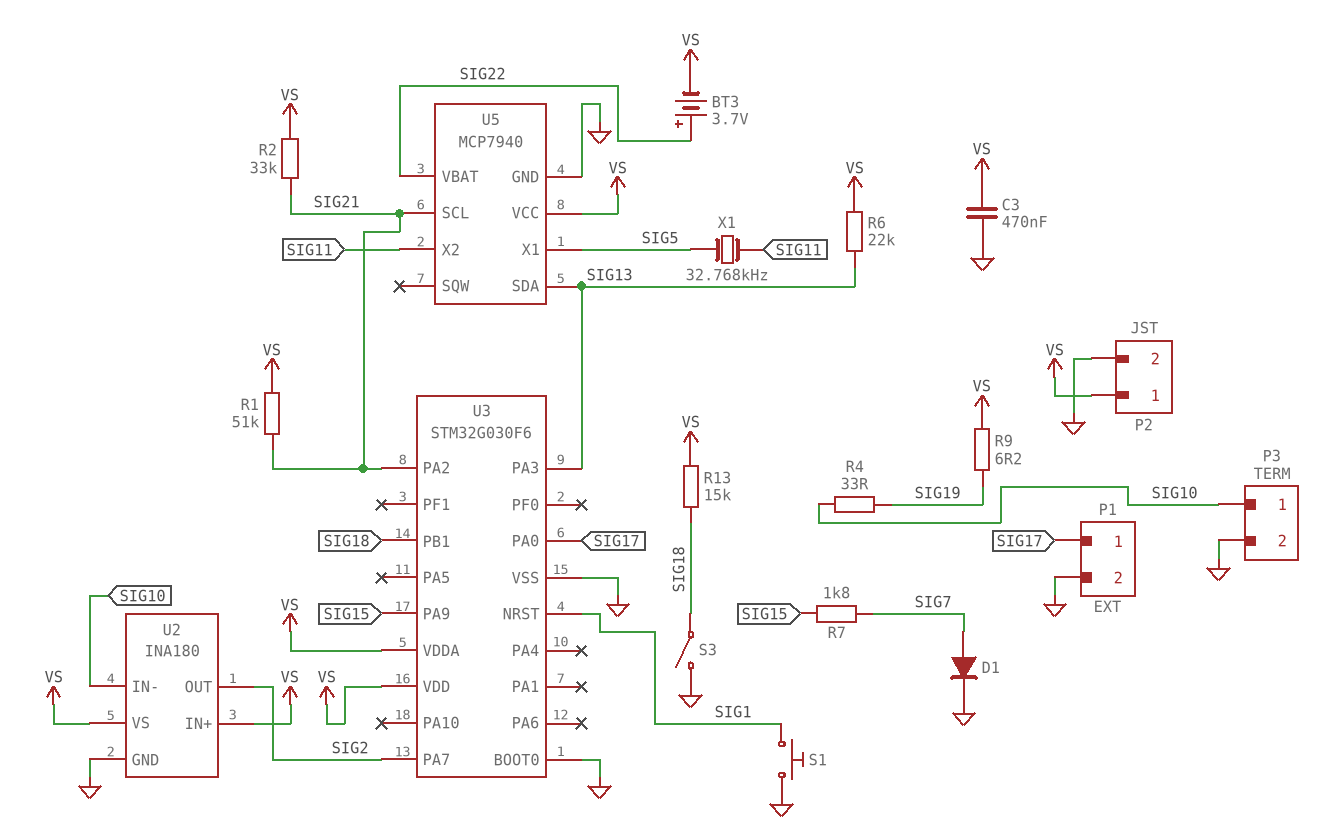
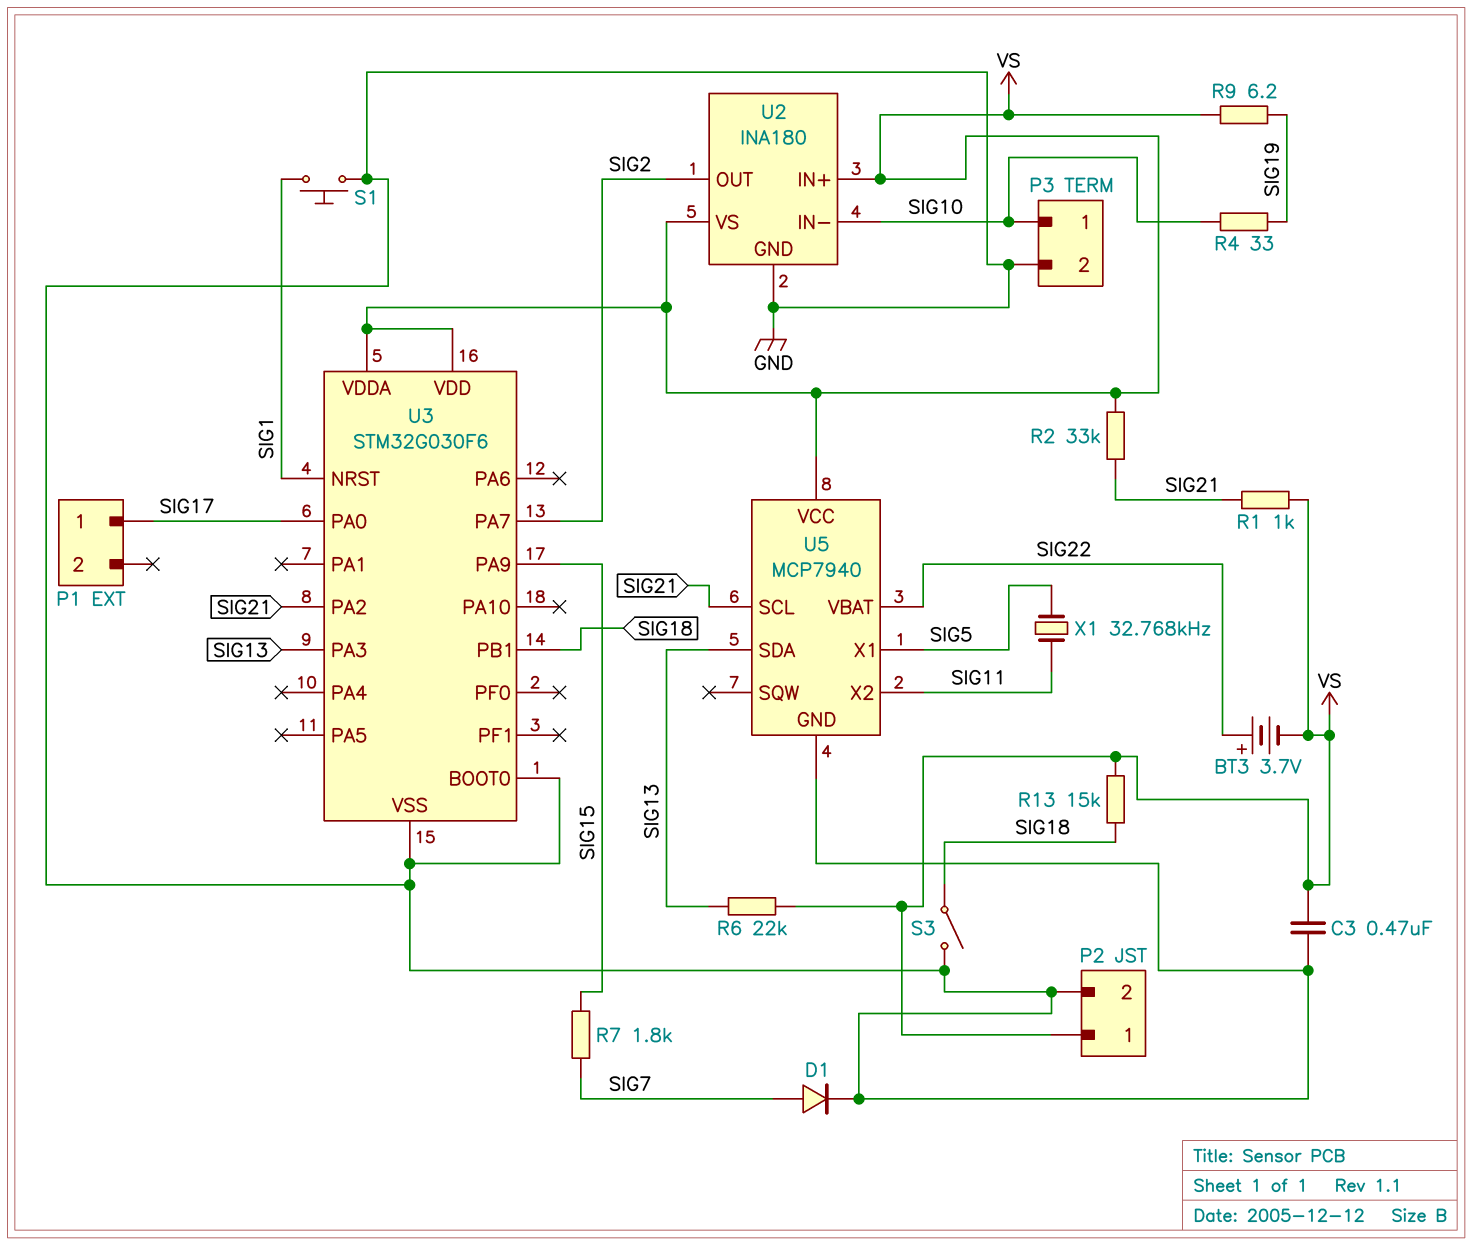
P1 pin 2: GND -> none
R1: 51k (SIG21, VS) -> 1k (SIG21, VS)

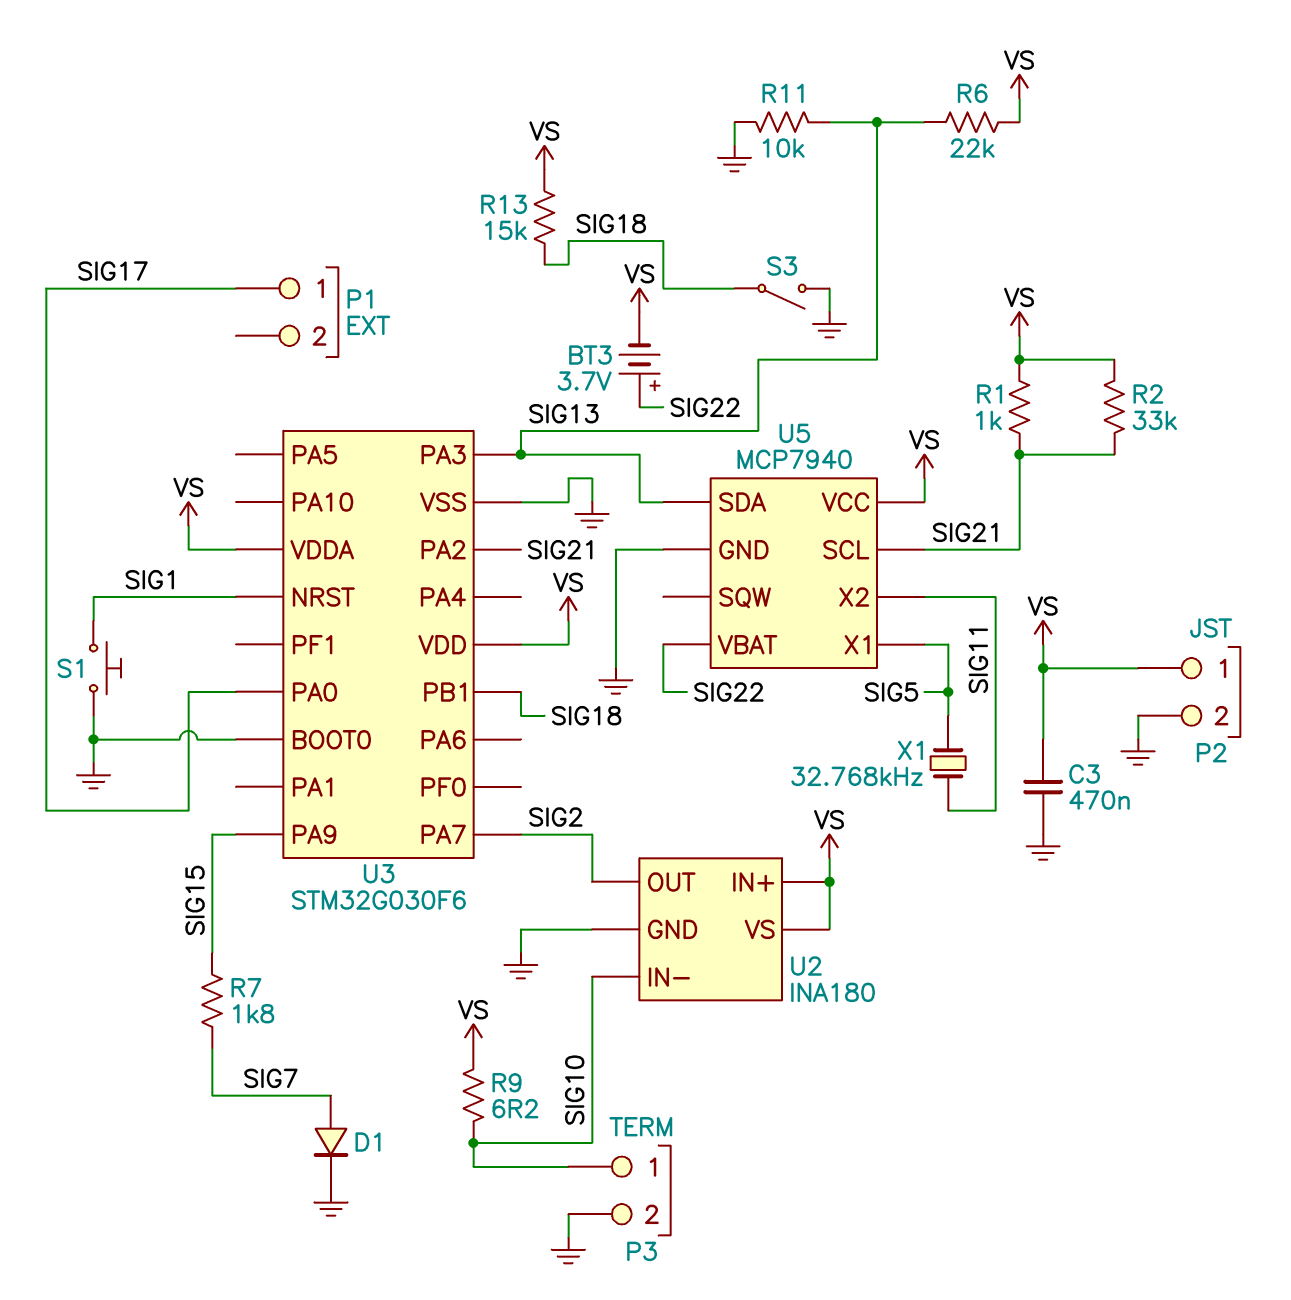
R4: 33 (SIG10, SIG19) -> none
R9: 6.2 (SIG19, VS) -> 6.2 (SIG10, VS)
R11: none -> 10k (GND, SIG13)

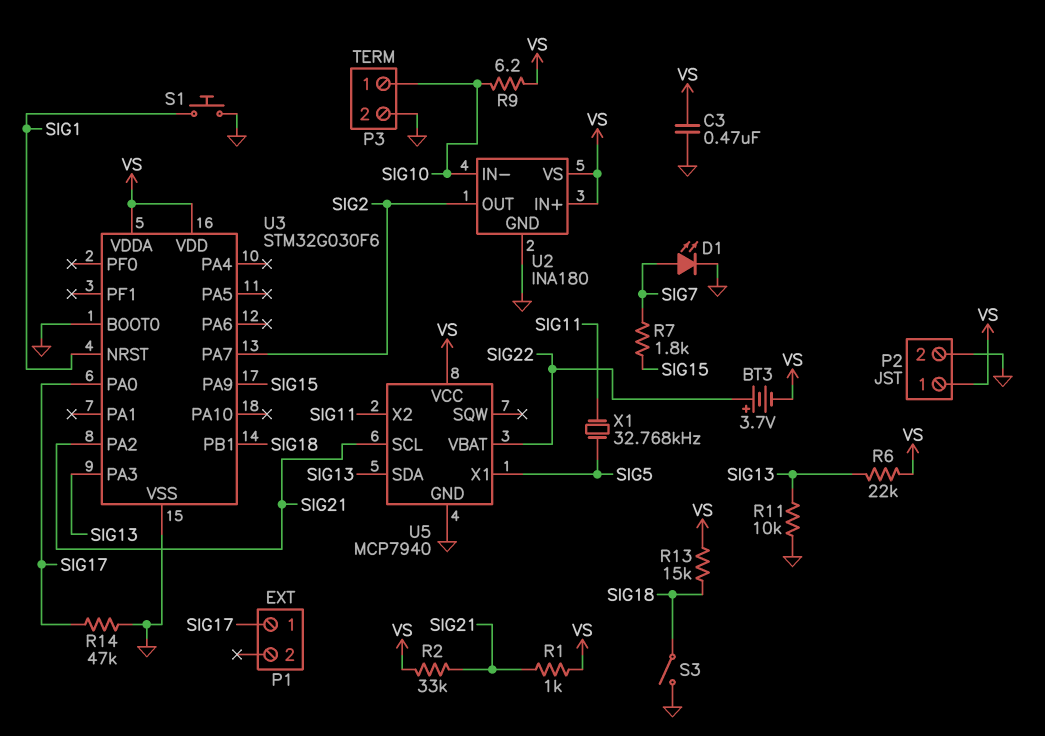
D1: diode (A SIG7, K GND) -> LED (A SIG7, K GND)
R14: none -> 47k (GND, SIG17)

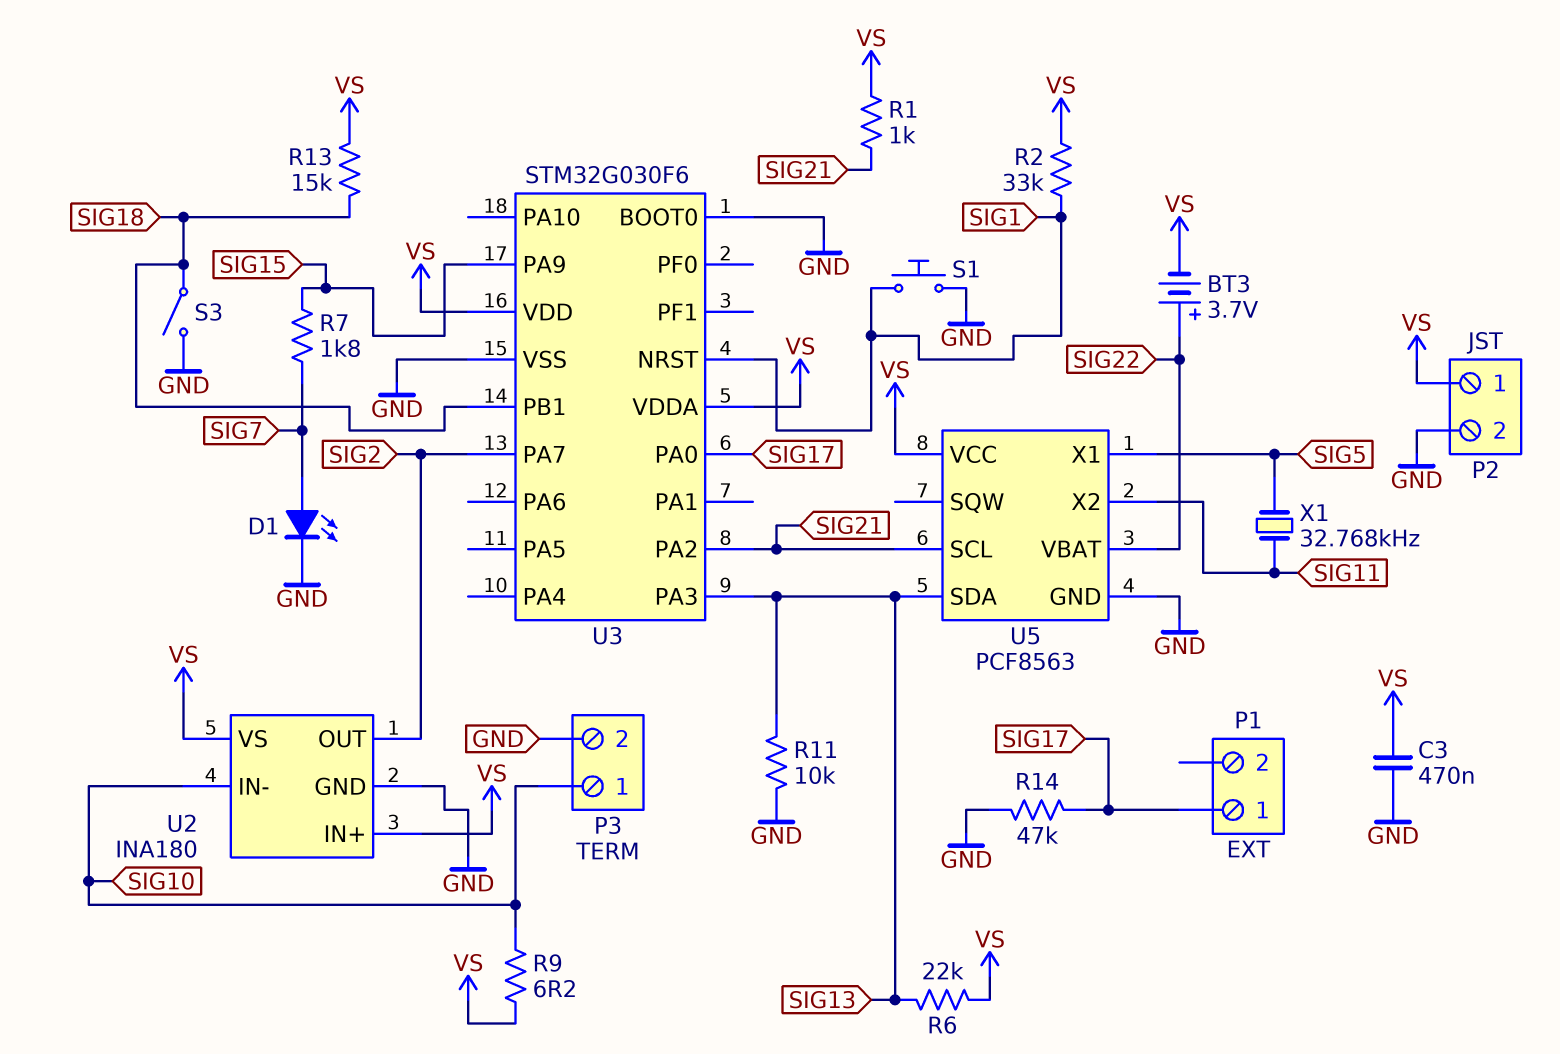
R2: 33k (SIG21, VS) -> 33k (SIG1, VS)
U5: MCP7940 -> PCF8563

